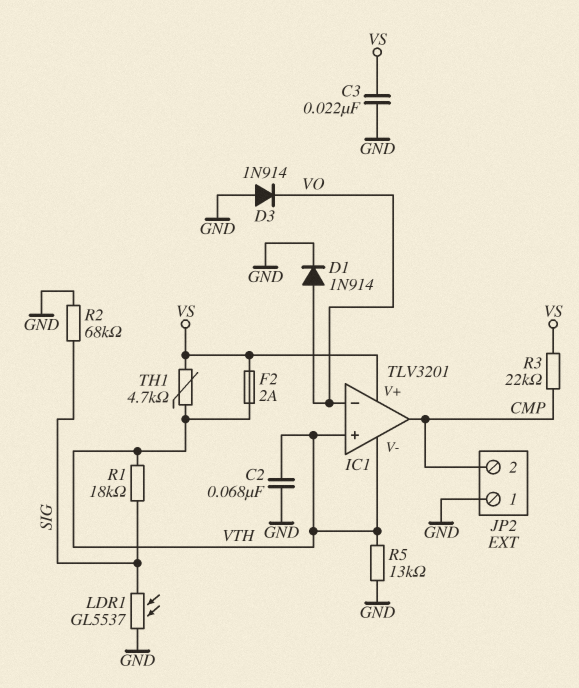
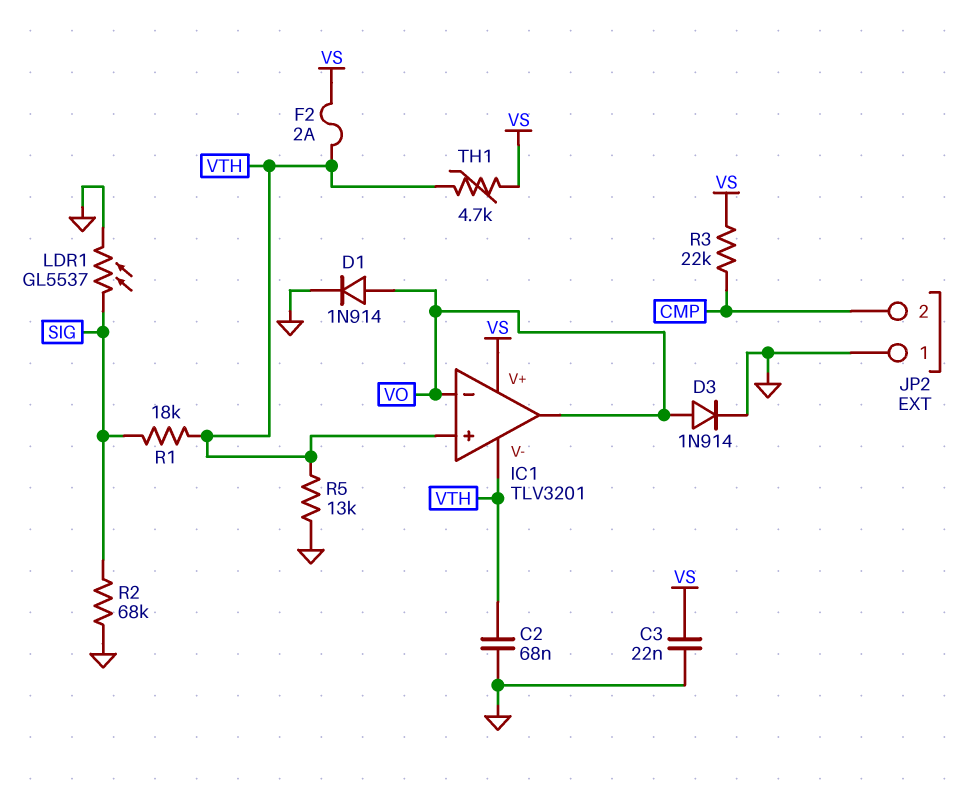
D3: diode 1N914 (A GND, K VO) -> diode 1N914 (A VO, K GND)
IC1 pin out: CMP -> VO

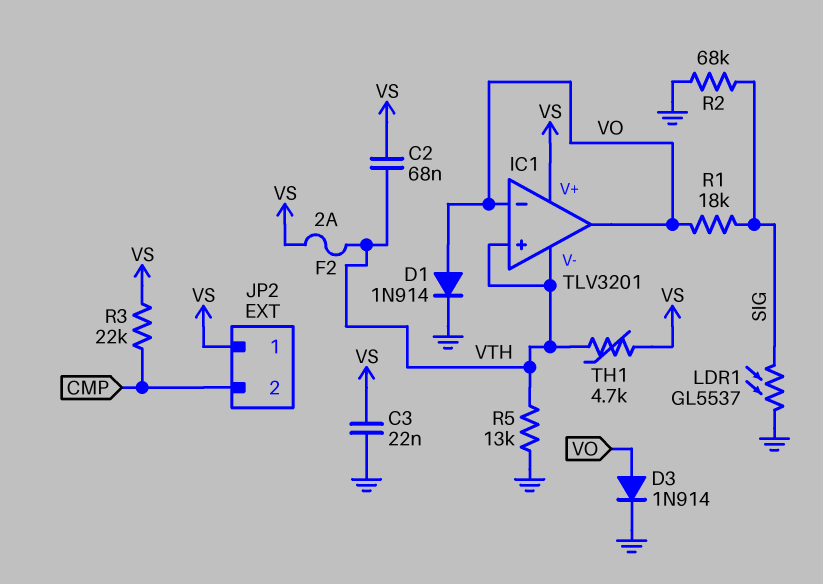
C2: 68nF (GND, VTH) -> 68nF (VS, VTH)
JP2 pin 1: GND -> VS
R1: 18k (SIG, VTH) -> 18k (SIG, VO)

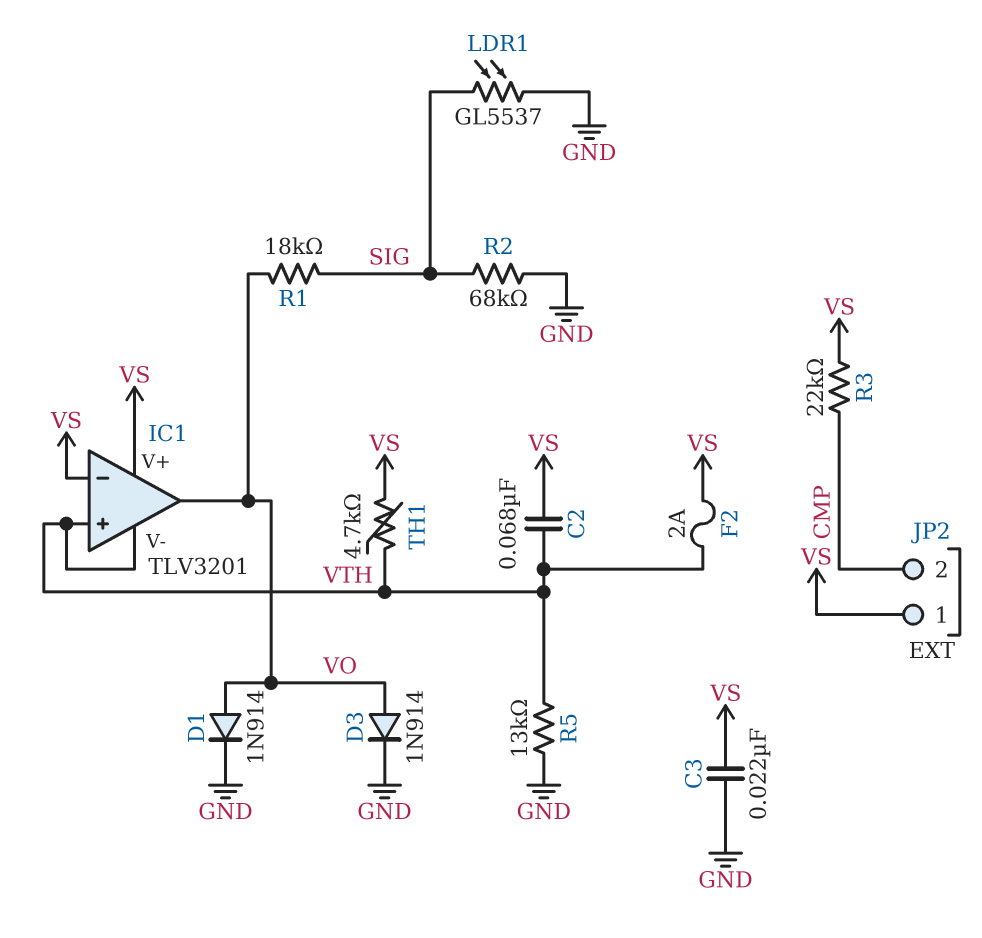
IC1 pin in-: VO -> VS

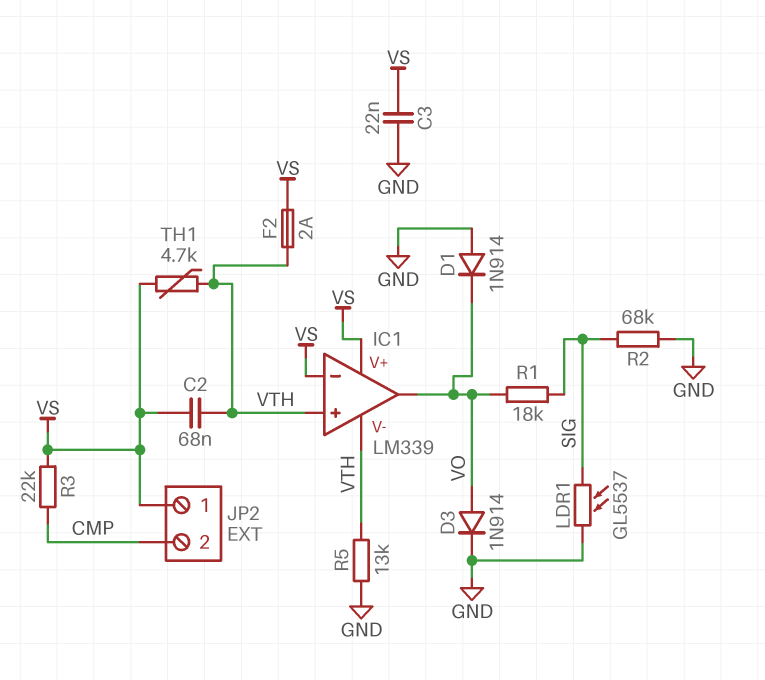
D1: diode 1N914 (A VO, K GND) -> diode 1N914 (A GND, K VO)
IC1: TLV3201 -> LM339

